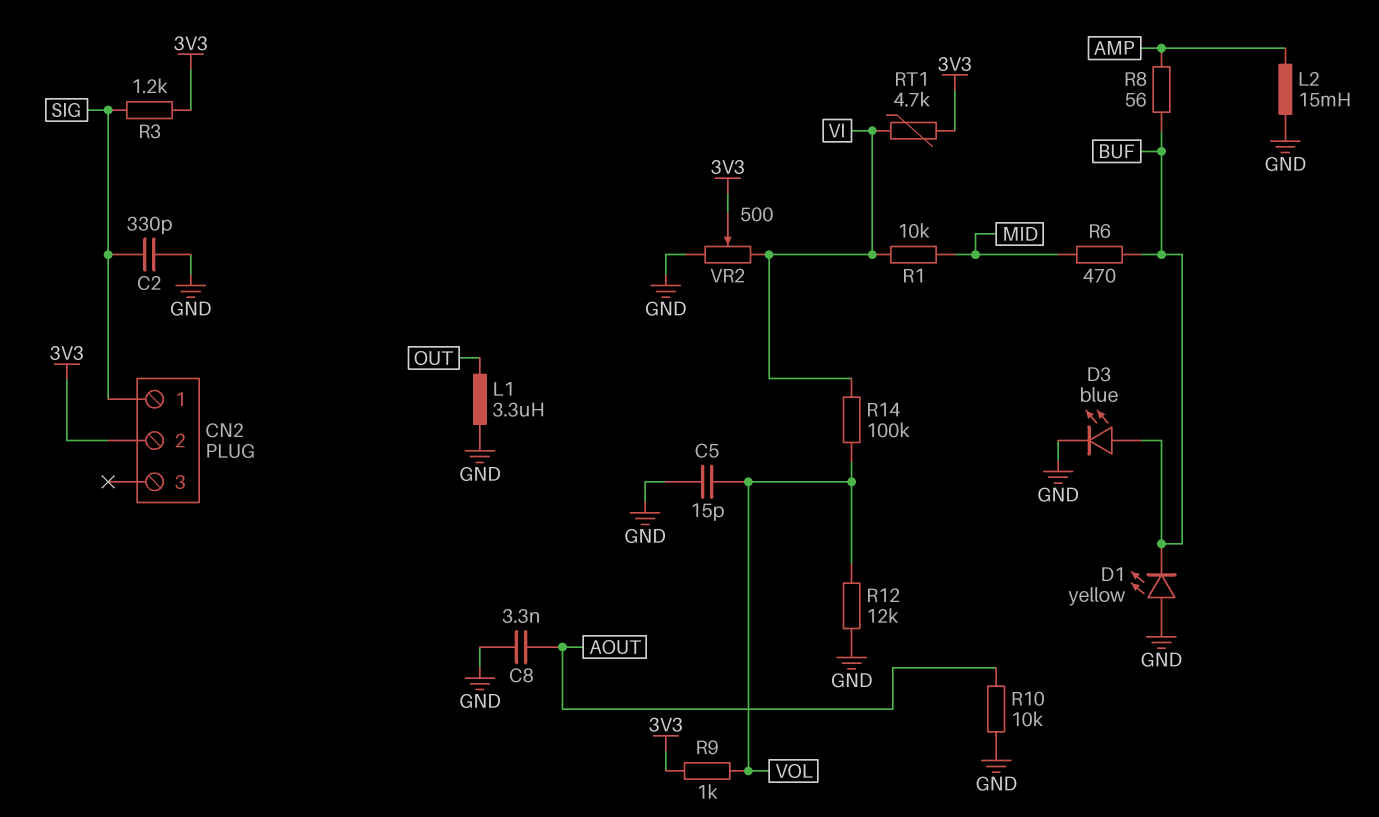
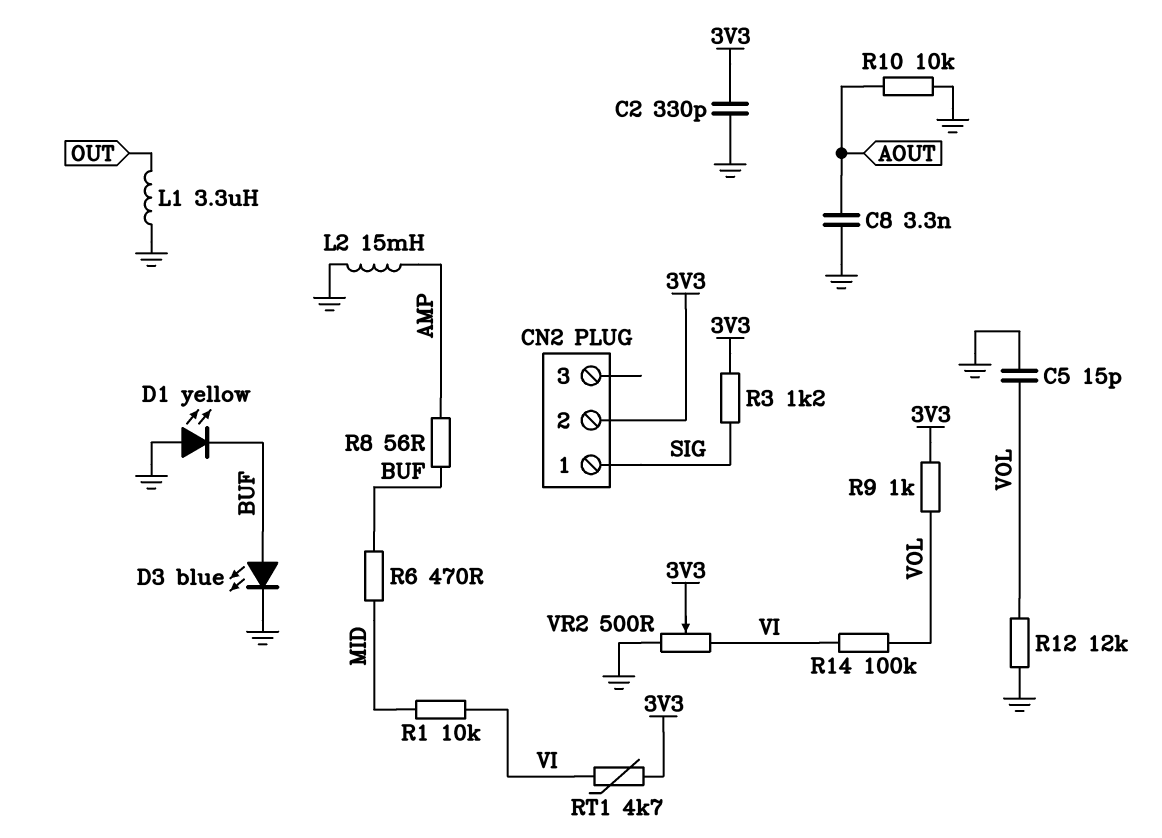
C2: 330pF (GND, SIG) -> 330pF (3V3, GND)

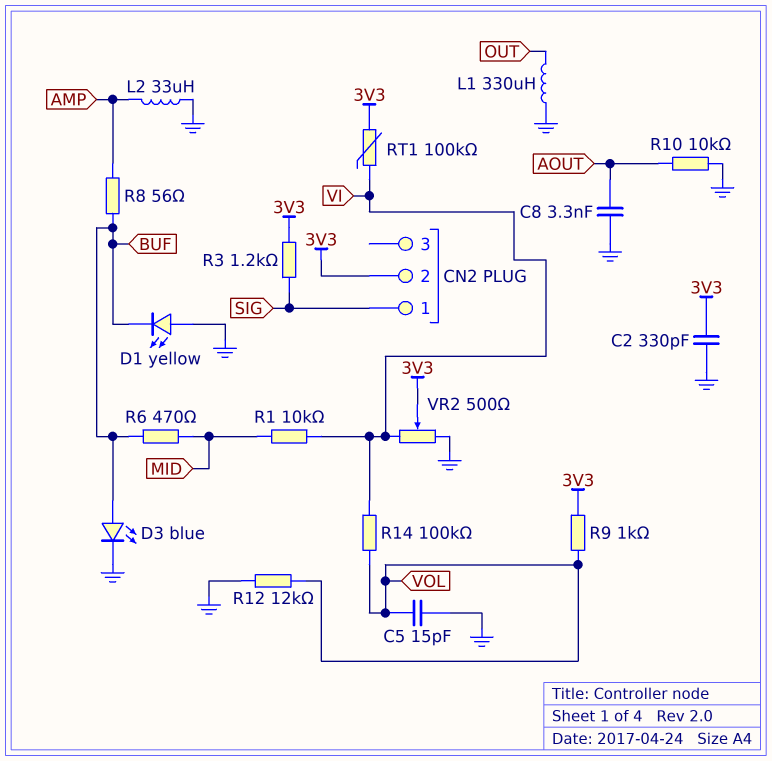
L1: 3.3uH (GND, OUT) -> 330uH (GND, OUT)
L2: 15mH (AMP, GND) -> 33uH (AMP, GND)
RT1: 4.7k (3V3, VI) -> 100k (3V3, VI)

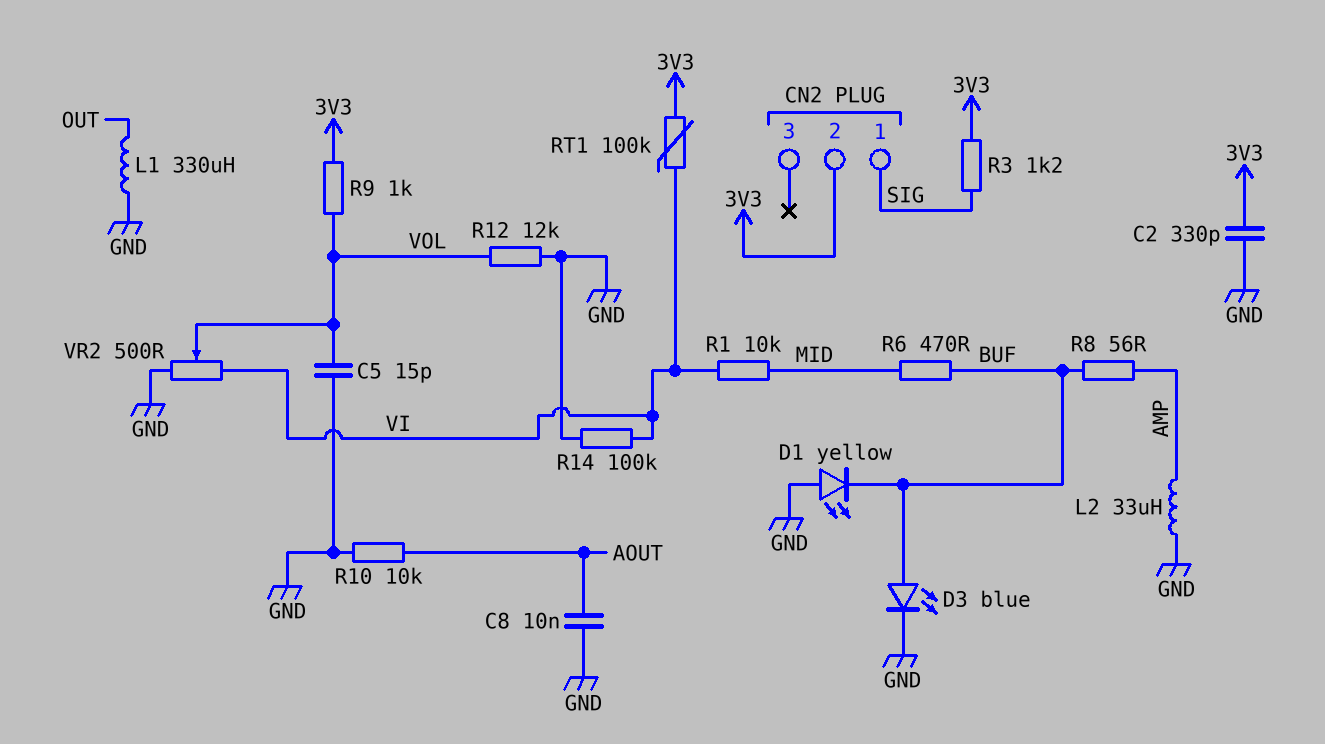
C8: 3.3nF (AOUT, GND) -> 10nF (AOUT, GND)
R14: 100k (VI, VOL) -> 100k (GND, VI)
VR2: 500 (GND, VI, wiper 3V3) -> 500 (GND, VI, wiper VOL)

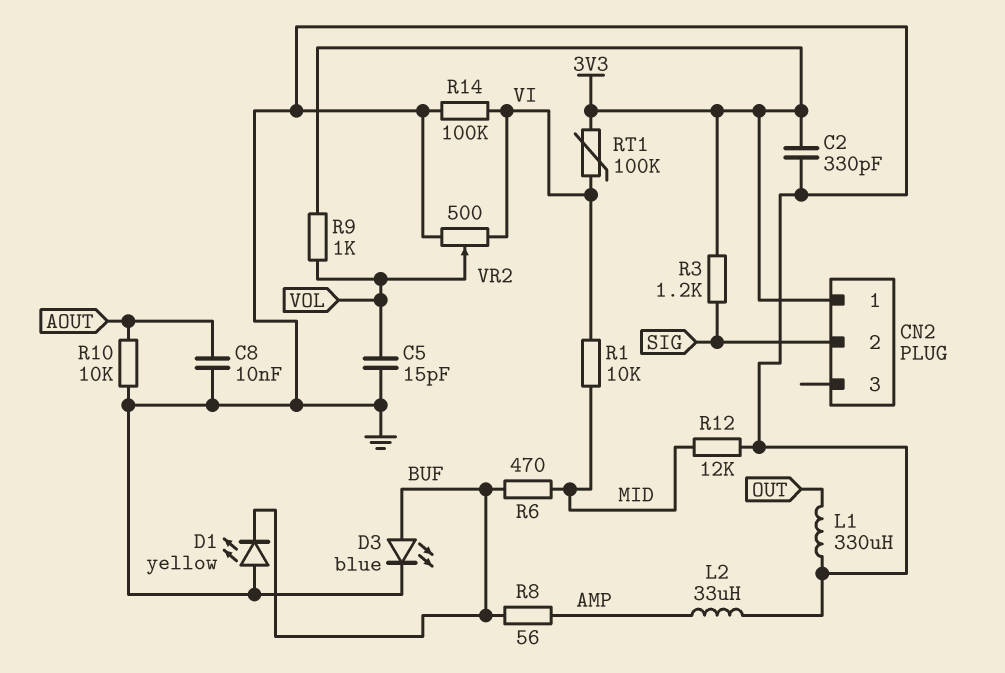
CN2 pin 1: SIG -> 3V3
CN2 pin 2: 3V3 -> SIG
R12: 12k (GND, VOL) -> 12k (GND, MID)

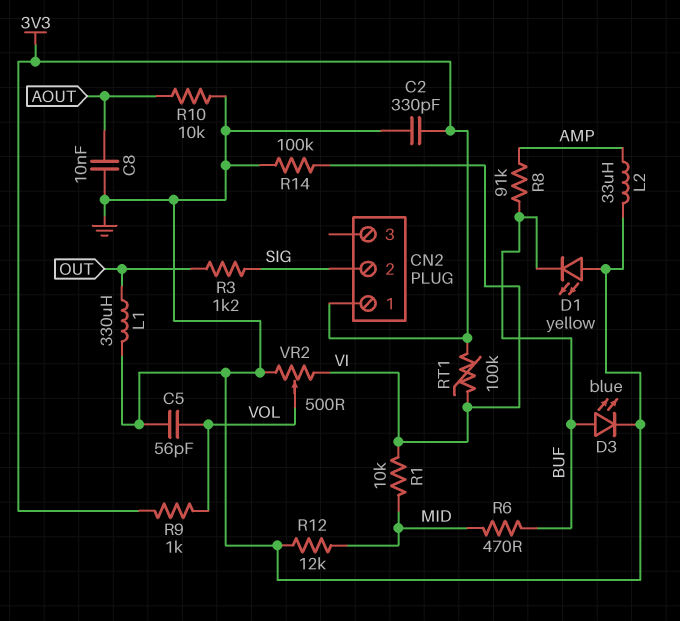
C5: 15pF (GND, VOL) -> 56pF (GND, VOL)
R3: 1.2k (3V3, SIG) -> 1.2k (OUT, SIG)
R8: 56 (AMP, BUF) -> 91k (AMP, BUF)

